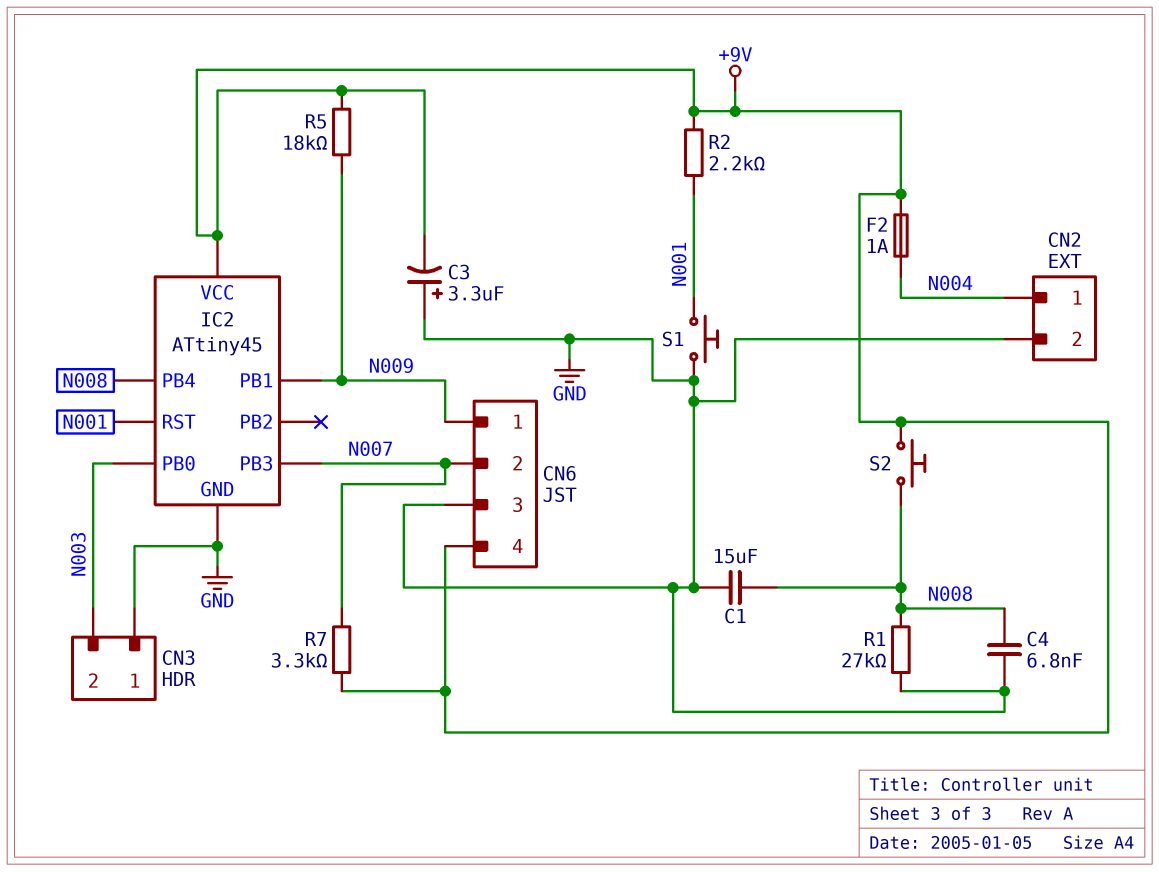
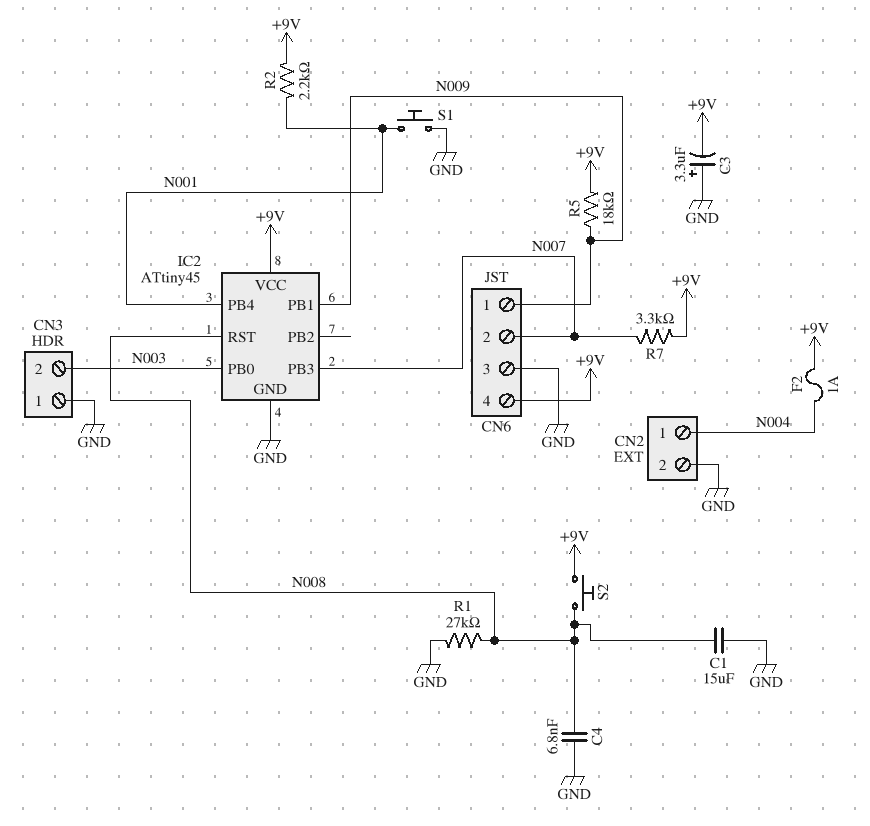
IC2 pin PB4: N008 -> N001
IC2 pin RST: N001 -> N008

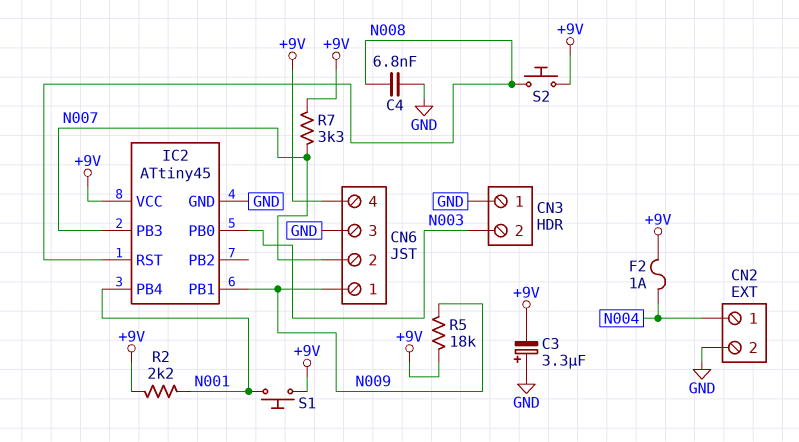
C1: 15uF (GND, N008) -> none
R1: 27k (GND, N008) -> none
S1: button (GND, N001) -> button (+9V, N001)

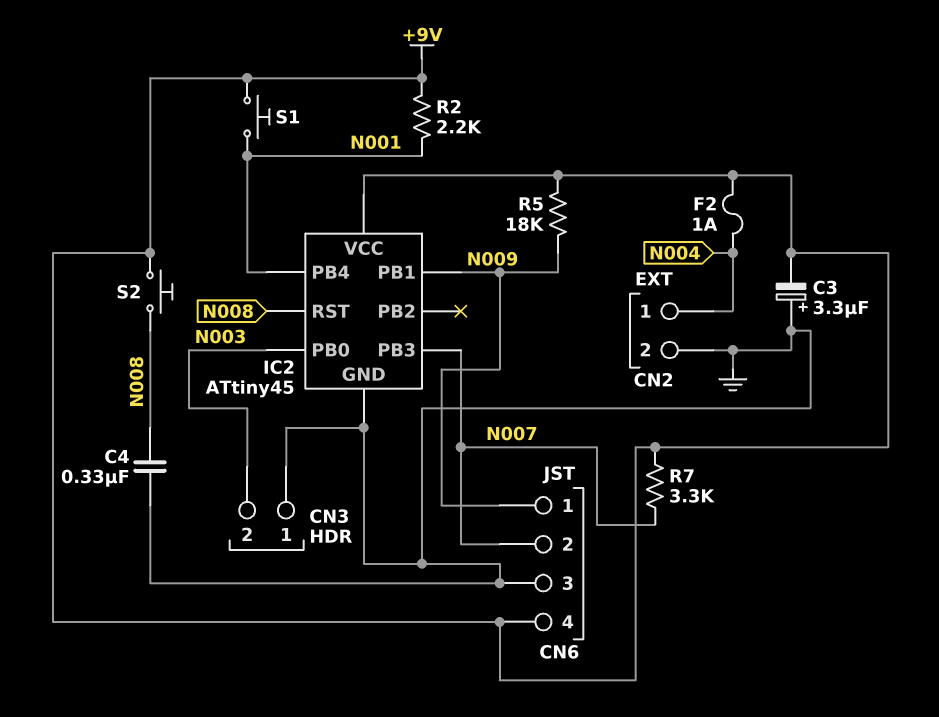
C4: 6.8nF (GND, N008) -> 330nF (GND, N008)

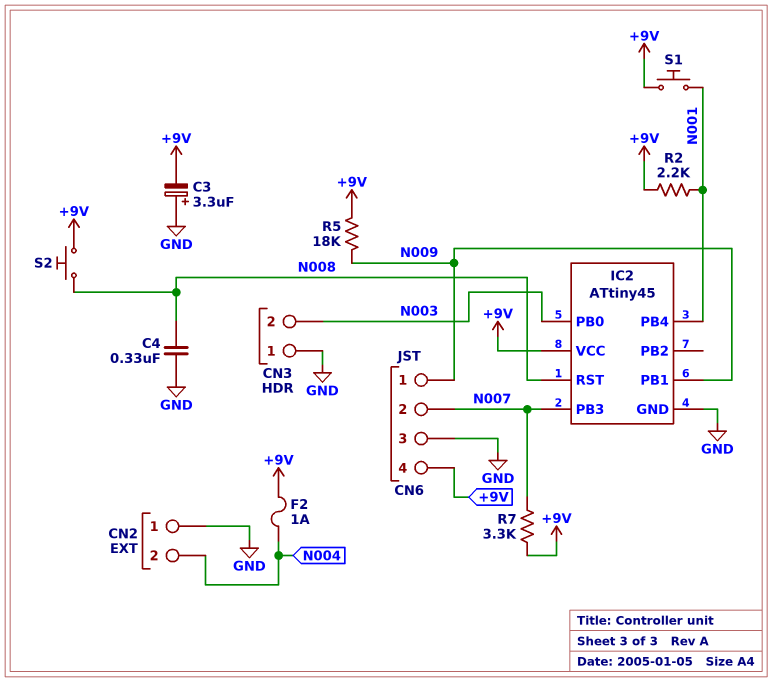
CN2 pin 1: N004 -> GND
CN2 pin 2: GND -> N004

